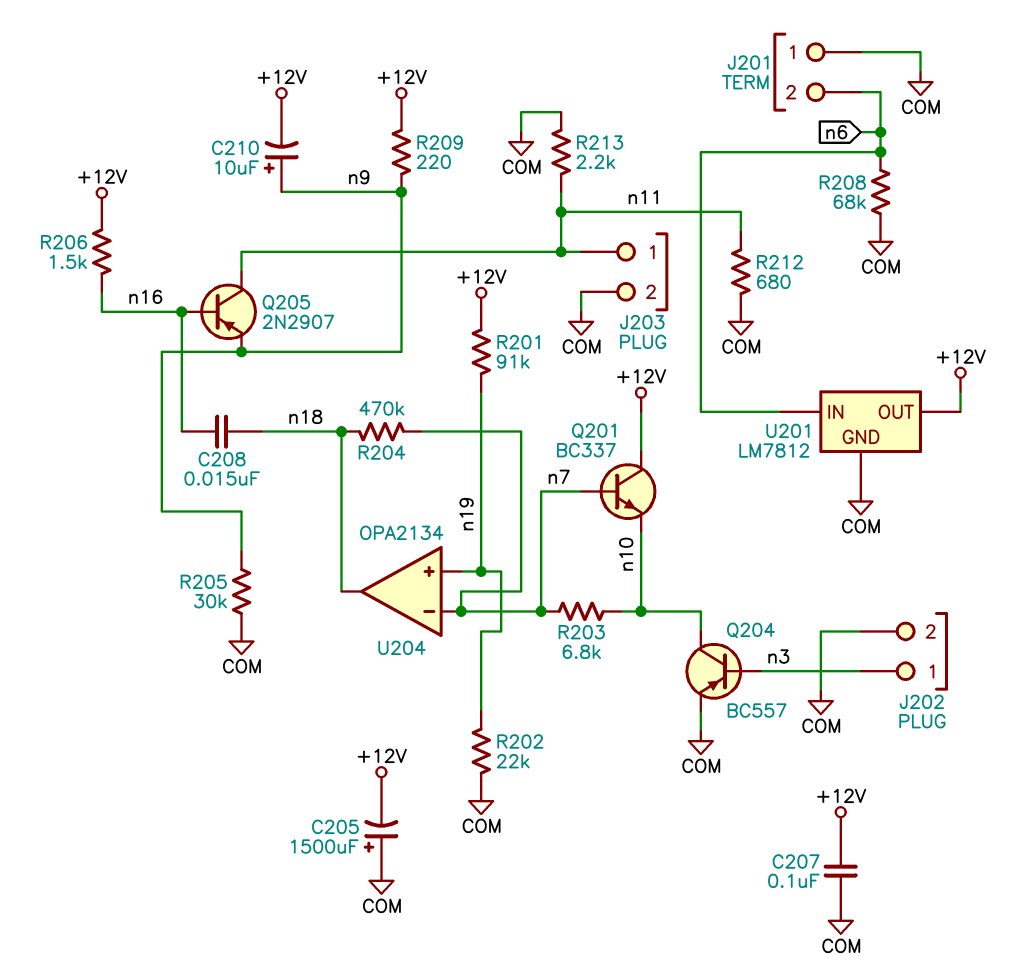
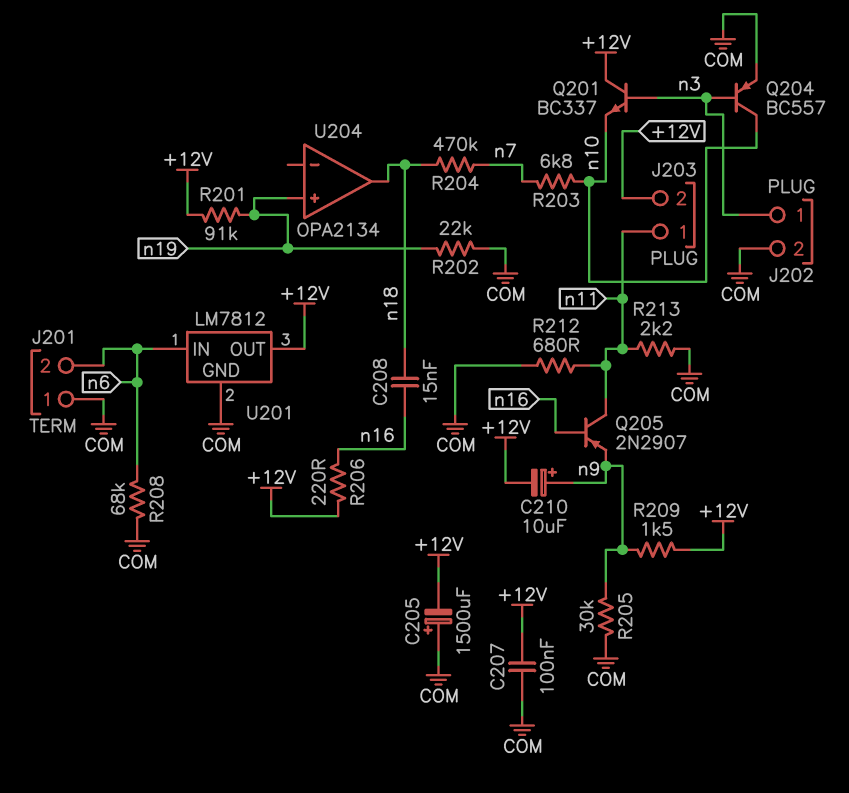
J203 pin 2: COM -> +12V
Q201: NPN BC337 (B n7, C +12V, E n10) -> NPN BC337 (B n3, C +12V, E n10)
R206: 1.5k (+12V, n16) -> 220 (+12V, n16)
R209: 220 (+12V, n9) -> 1.5k (+12V, n9)
U204 pin in-: n7 -> none

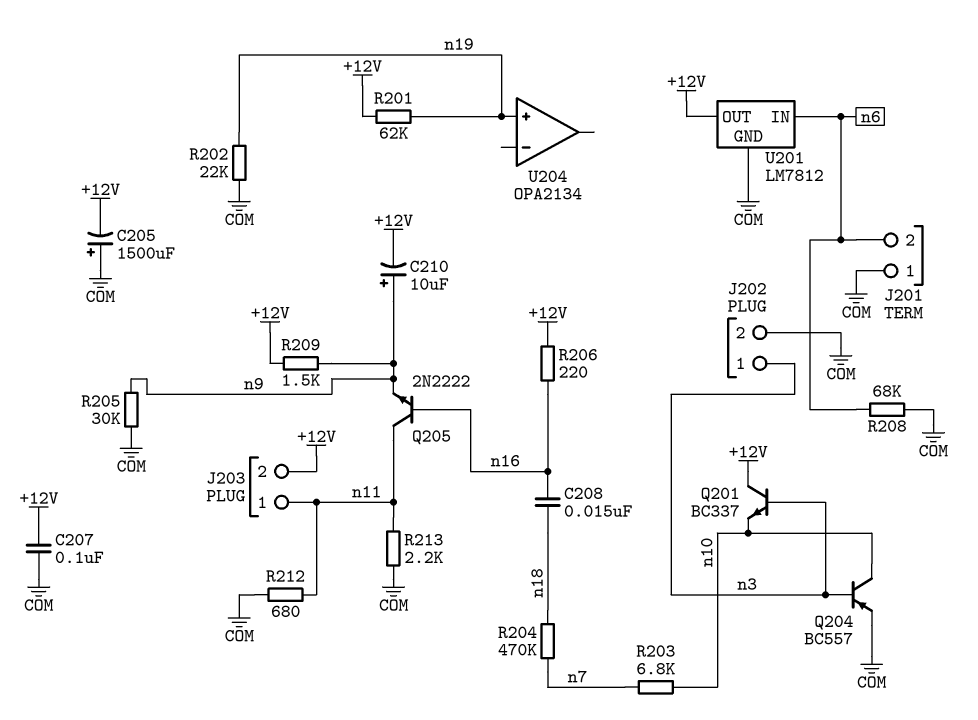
Q205: PNP 2N2907 (B n16, C n11, E n9) -> NPN 2N2222 (B n16, C n11, E n9)
R201: 91k (+12V, n19) -> 62k (+12V, n19)
U204 pin out: n18 -> none

